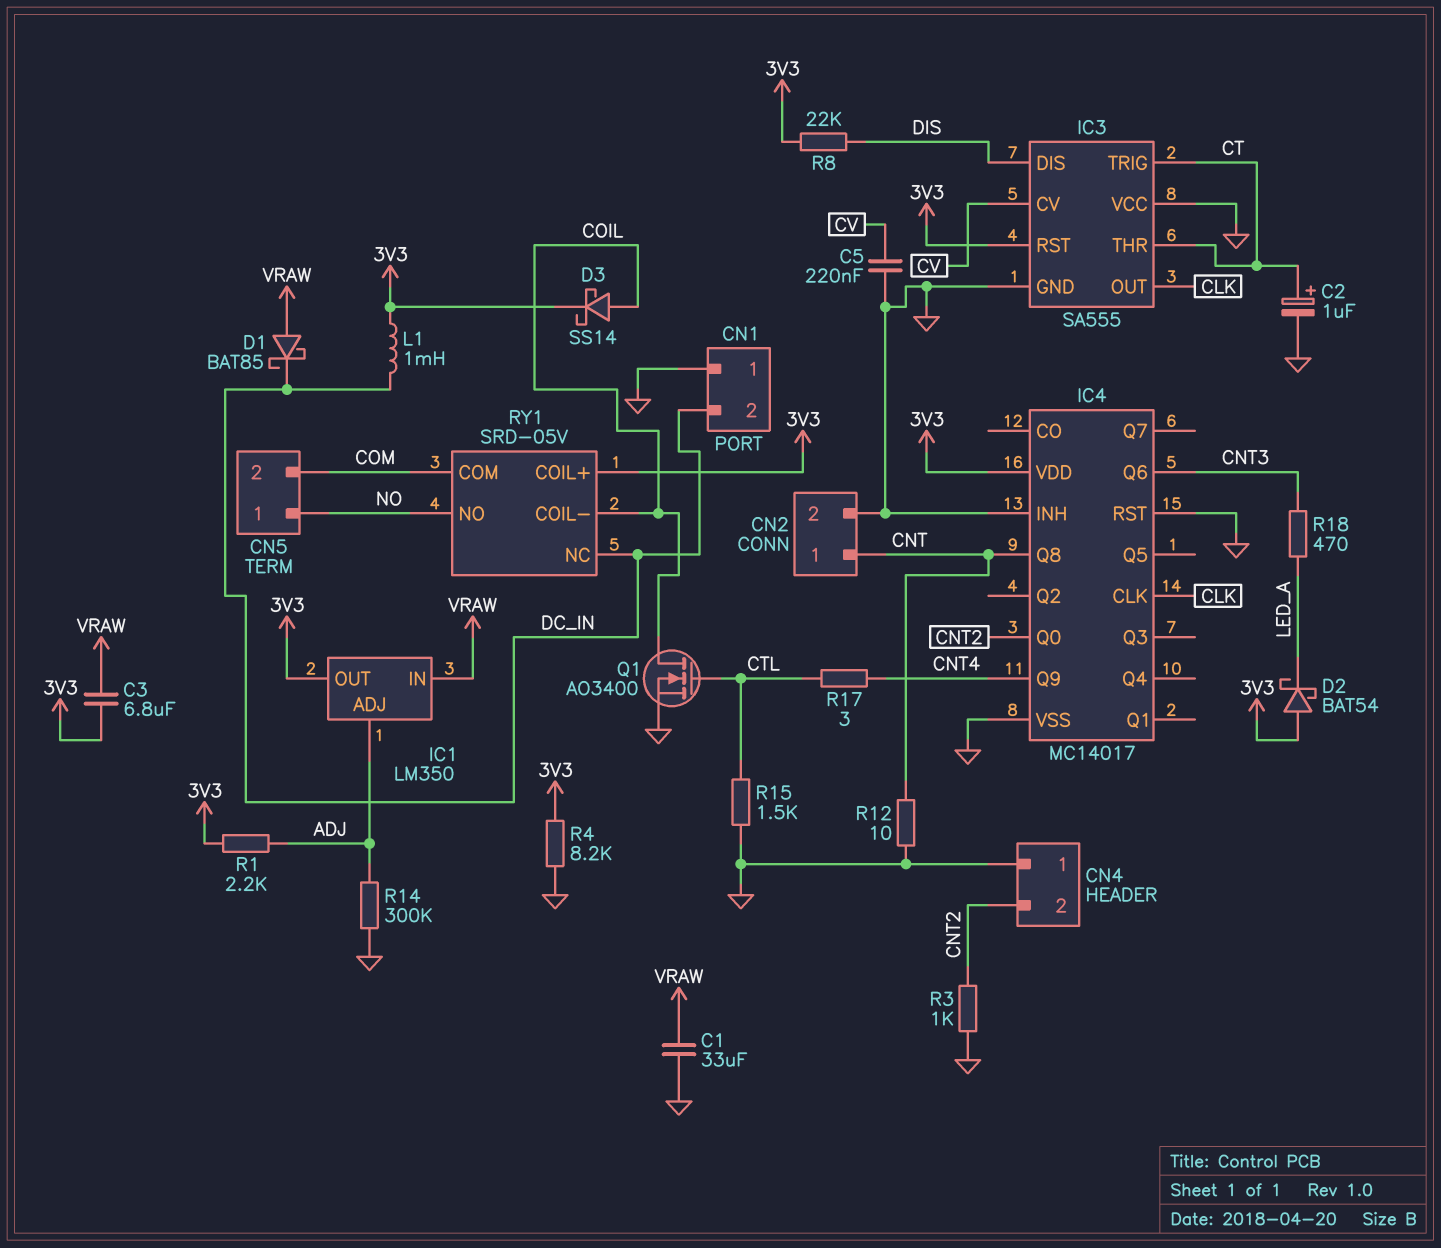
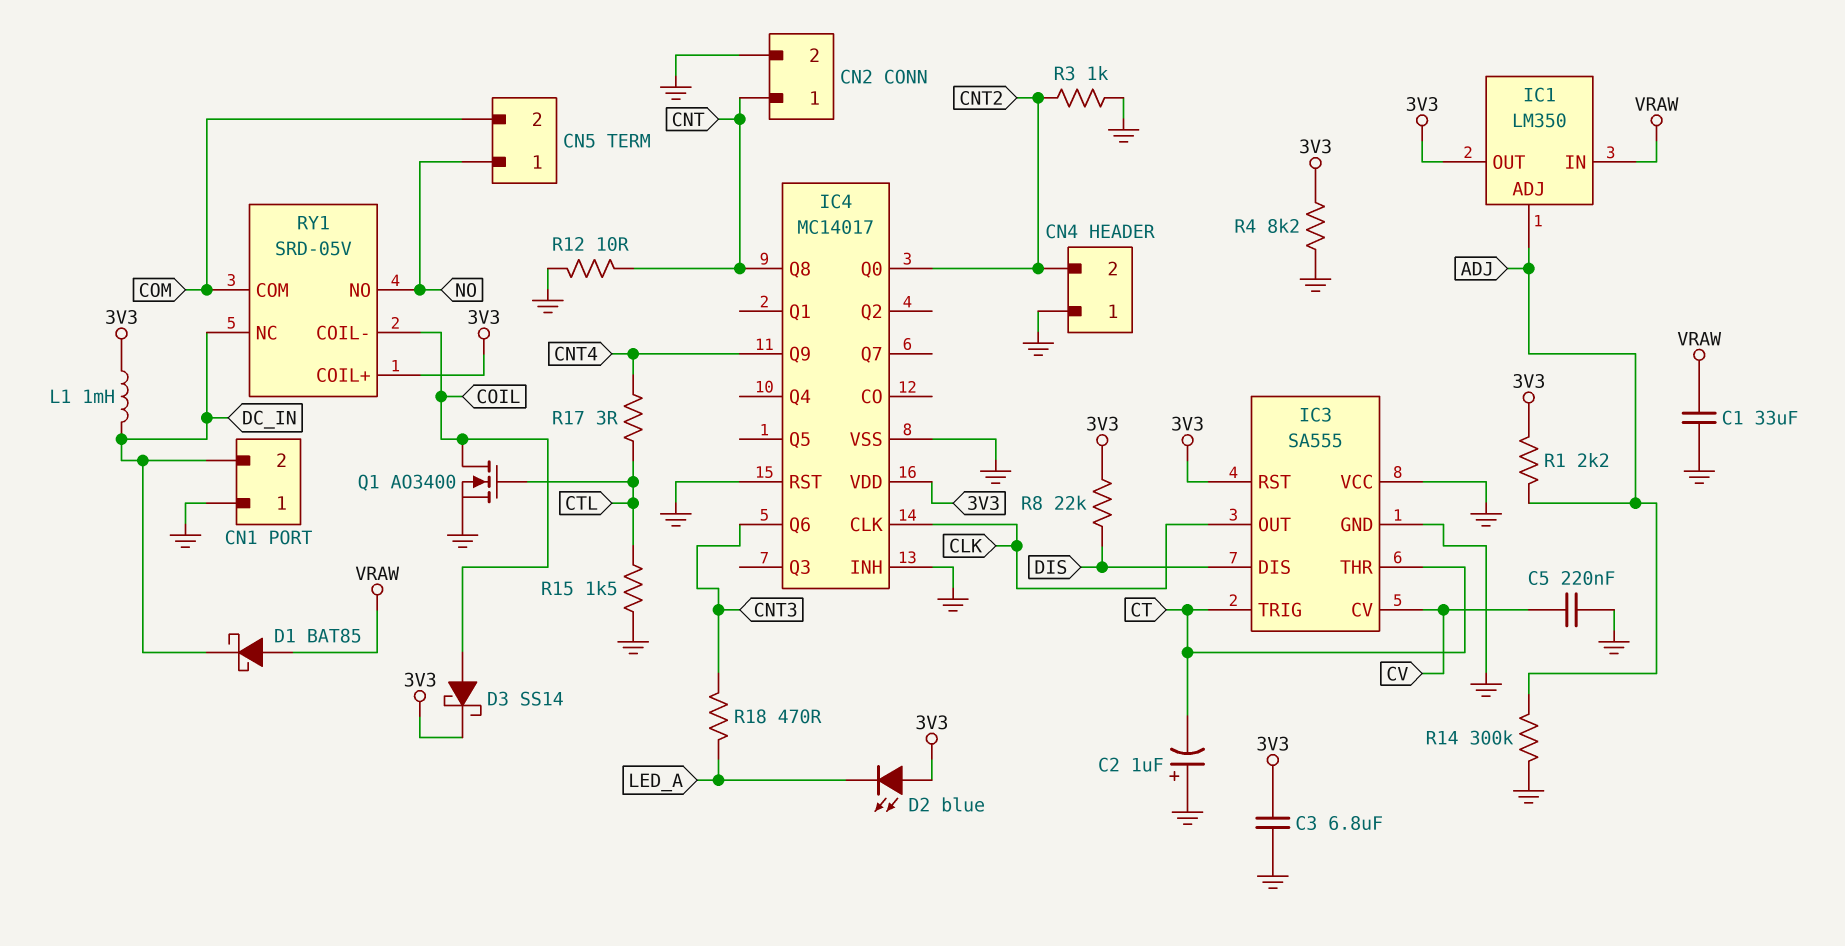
C2: 1uF (plus CT, minus GND) -> 1uF (plus GND, minus CT)
C3: 6.8uF (3V3, VRAW) -> 6.8uF (3V3, GND)
D2: schottky BAT54 (A 3V3, K LED_A) -> LED blue (A 3V3, K LED_A)

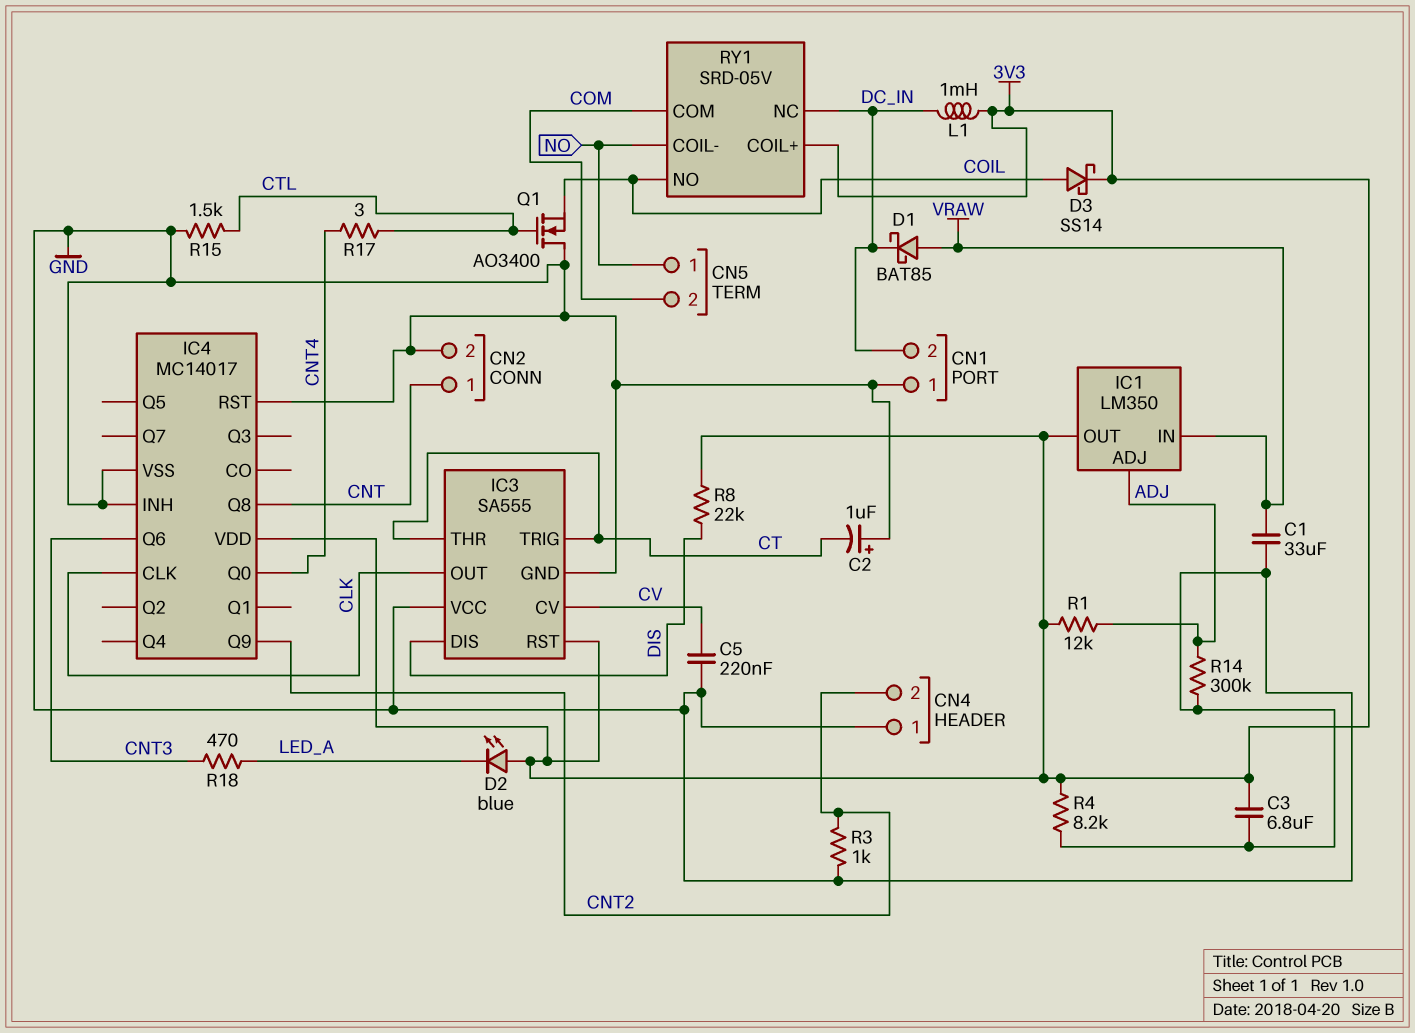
IC4 pin Q0: CNT2 -> CNT4
IC4 pin Q9: CNT4 -> CNT2
Q1: NMOS AO3400 (G CTL, D COIL, S GND) -> NMOS AO3400 (G CTL, D GND, S COIL)
R1: 2.2k (3V3, ADJ) -> 12k (3V3, ADJ)
R12: 10 (CNT, GND) -> none
RY1 pin COIL-: COIL -> NO
RY1 pin NO: NO -> COIL

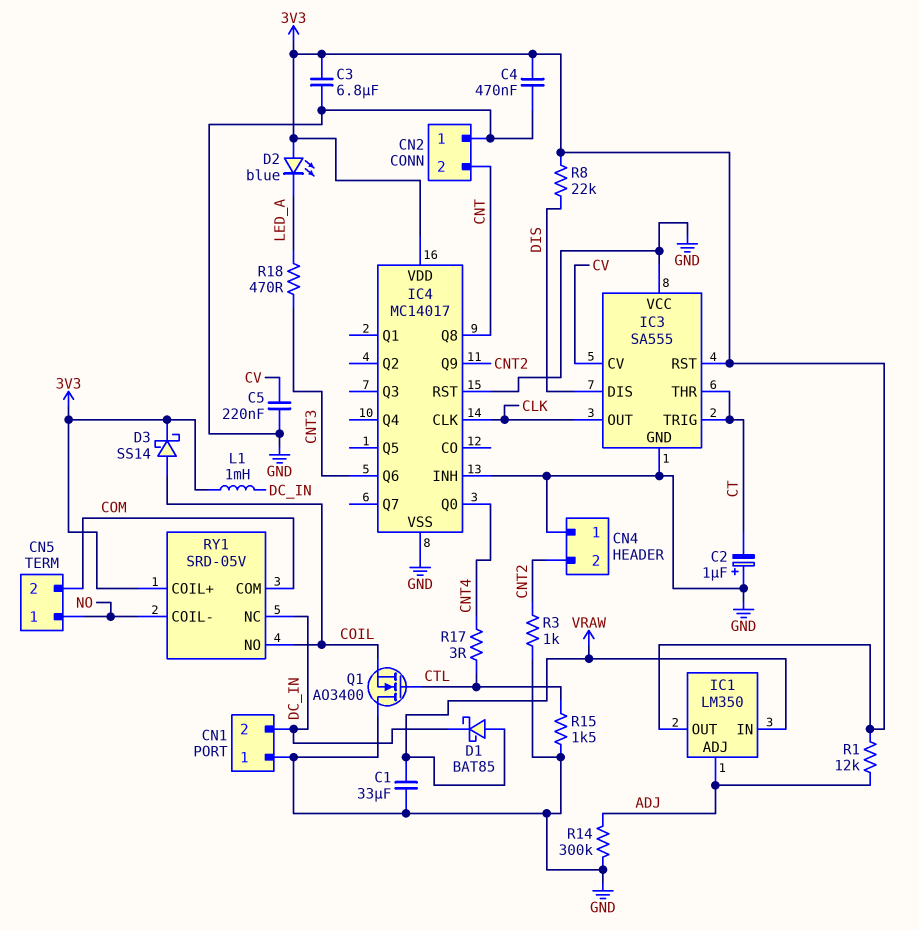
C4: none -> 470nF (3V3, GND)
CN2 pin 1: CNT -> GND
CN2 pin 2: GND -> CNT
R4: 8.2k (3V3, GND) -> none

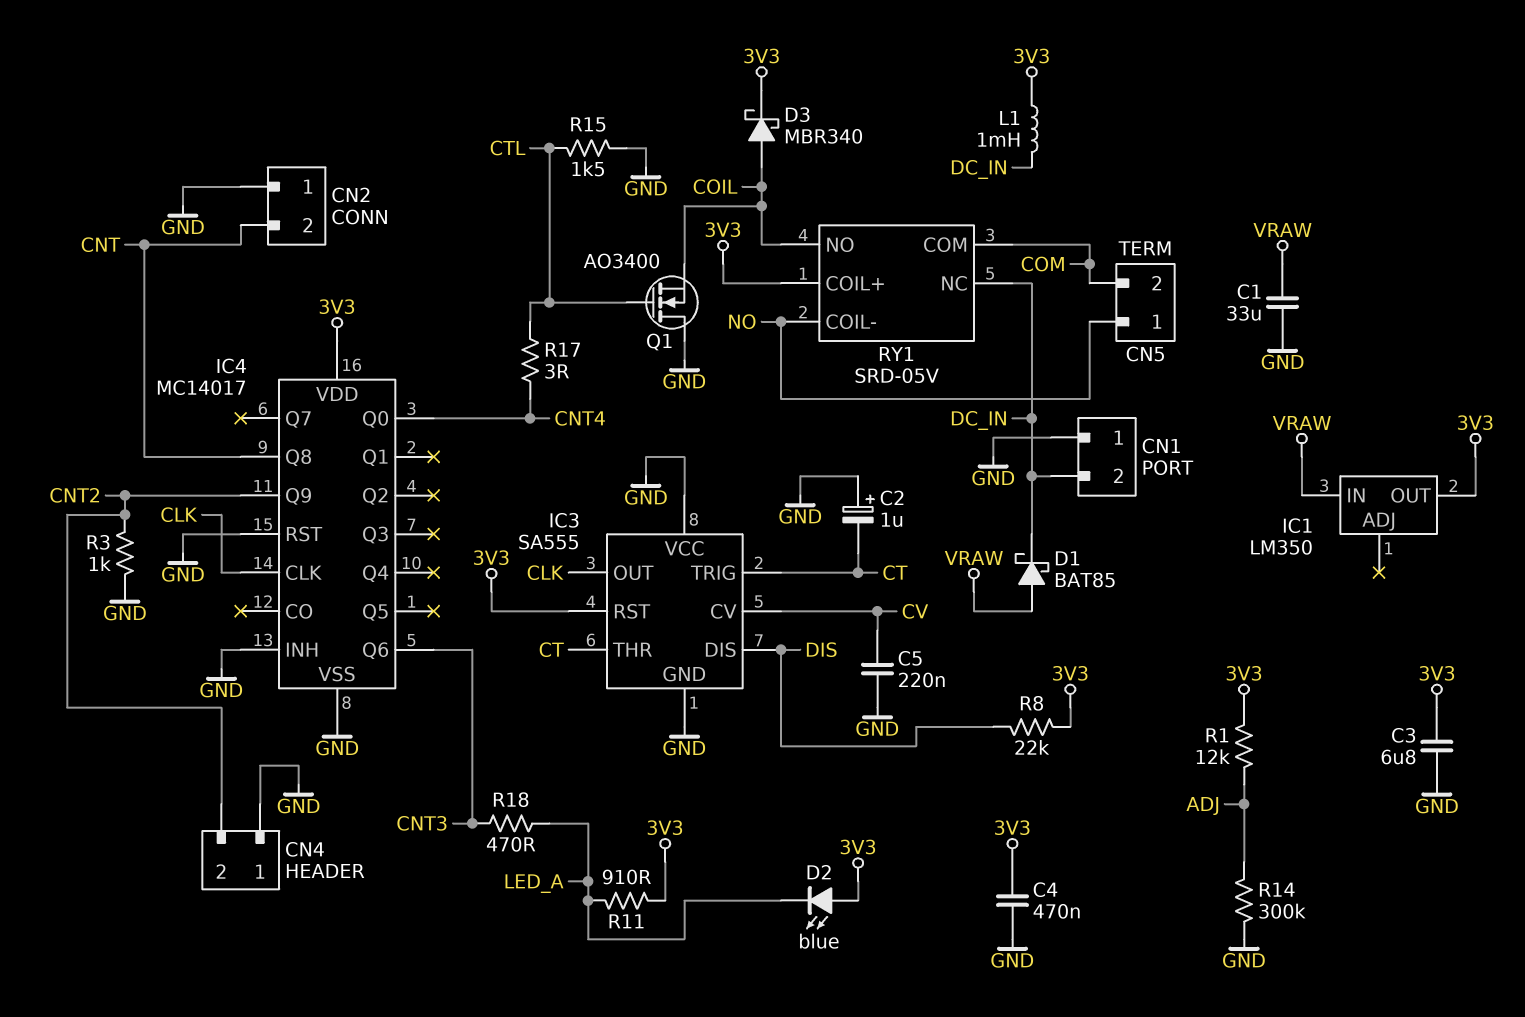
D3: schottky SS14 (A COIL, K 3V3) -> schottky MBR340 (A COIL, K 3V3)
IC1 pin ADJ: ADJ -> none
R11: none -> 910 (3V3, LED_A)

